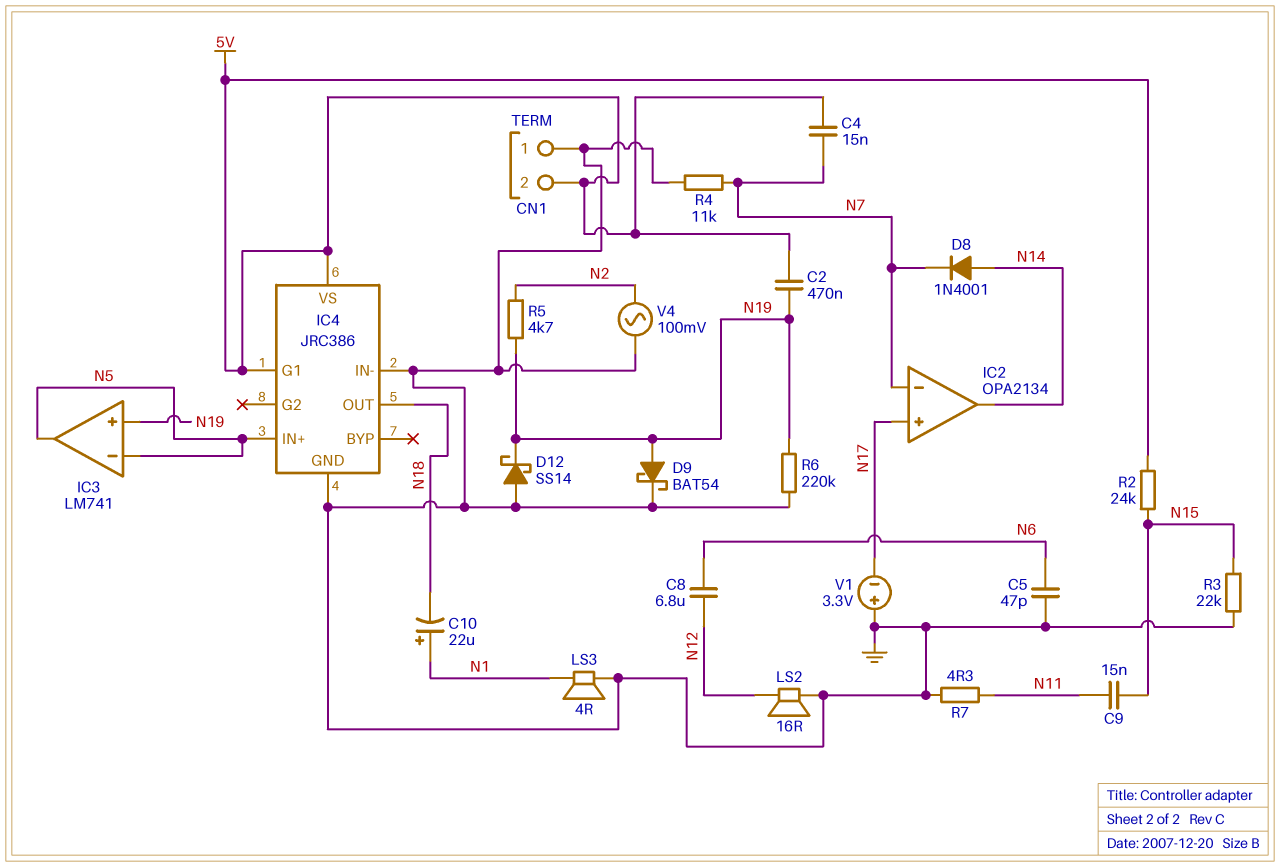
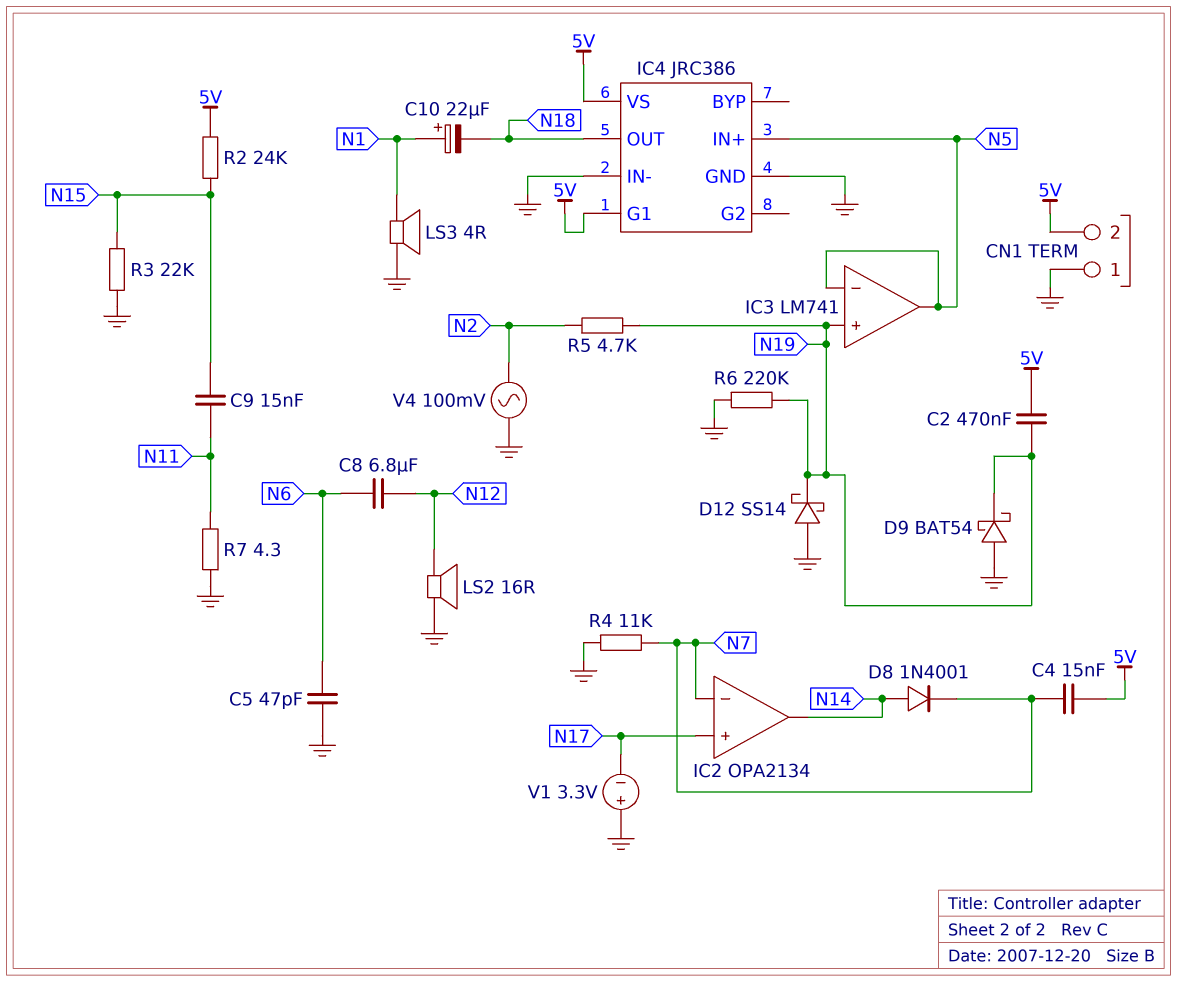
D9: schottky BAT54 (A N19, K GND) -> schottky BAT54 (A GND, K N19)

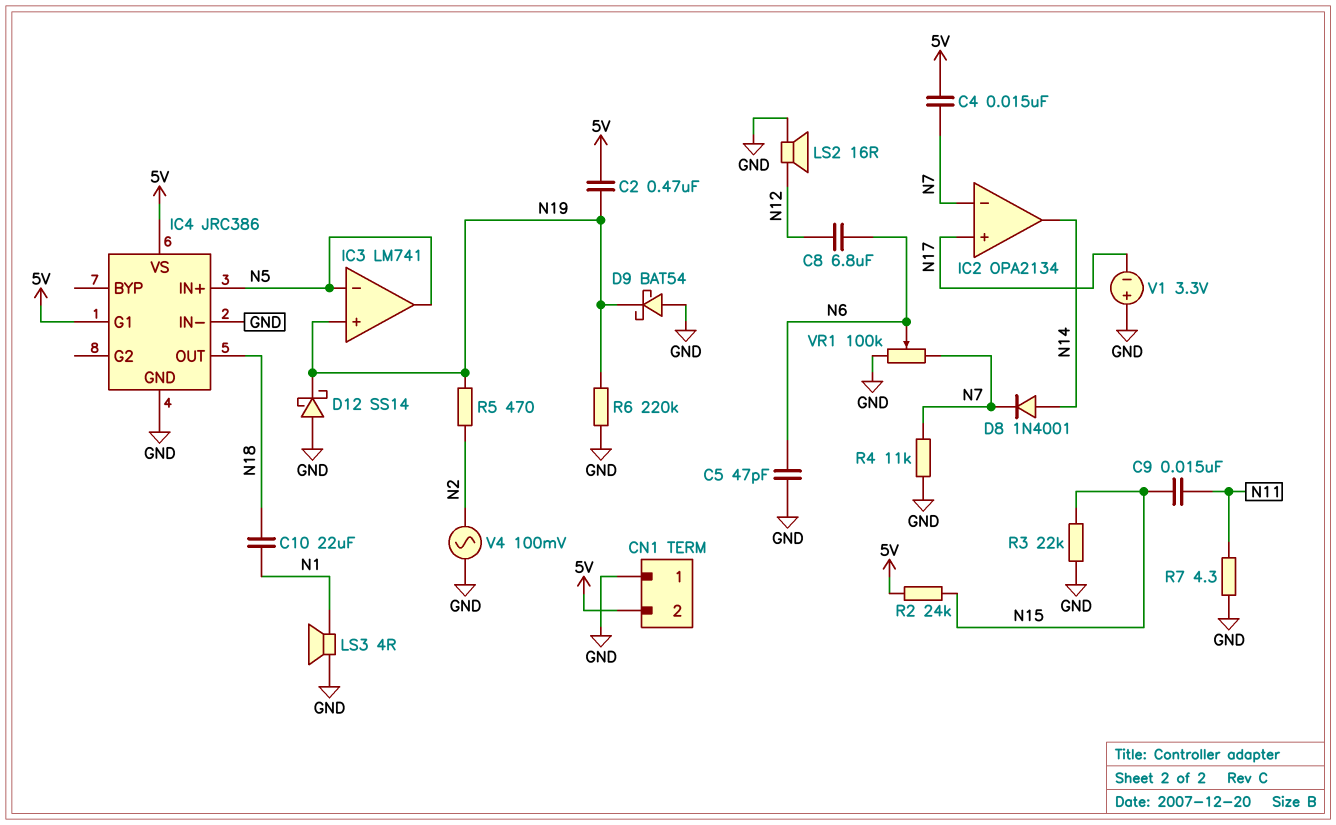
C10: 22uF (plus N1, minus N18) -> 22uF (N1, N18)
R5: 4.7k (N2, N19) -> 470 (N2, N19)
VR1: none -> 100k (GND, N7, wiper N6)

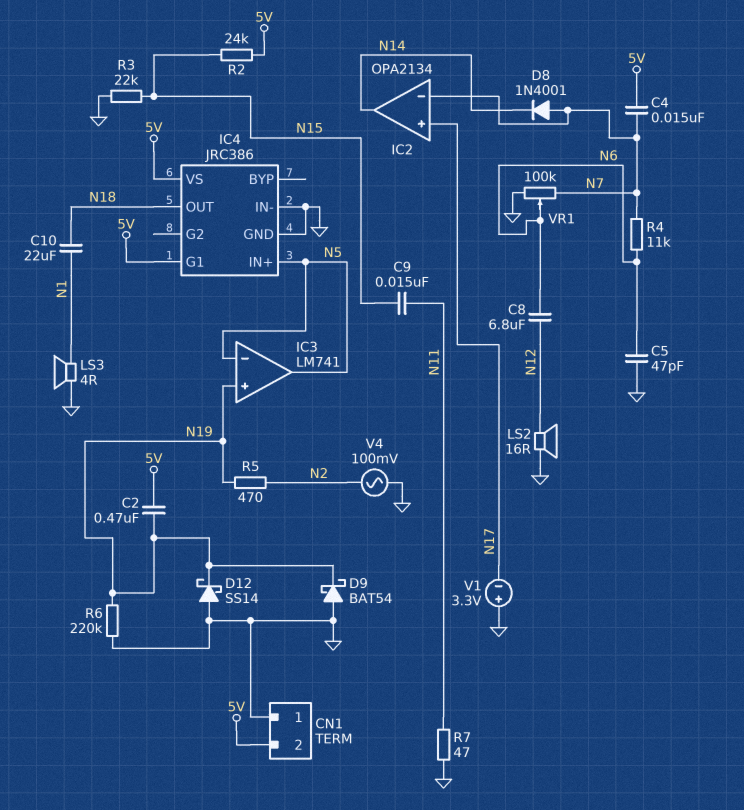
D8: diode 1N4001 (A N14, K N7) -> diode 1N4001 (A N7, K N14)
R4: 11k (GND, N7) -> 11k (N6, N7)
R7: 4.3 (GND, N11) -> 47 (GND, N11)

